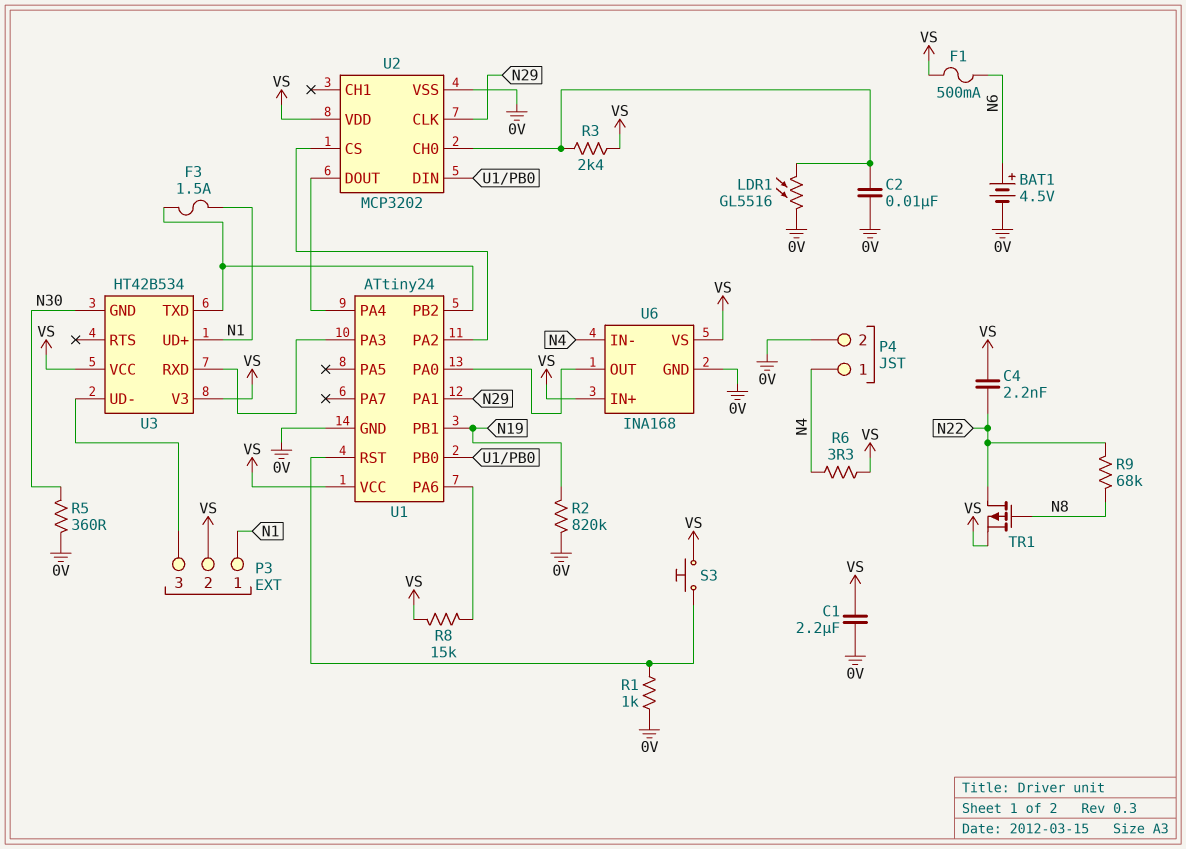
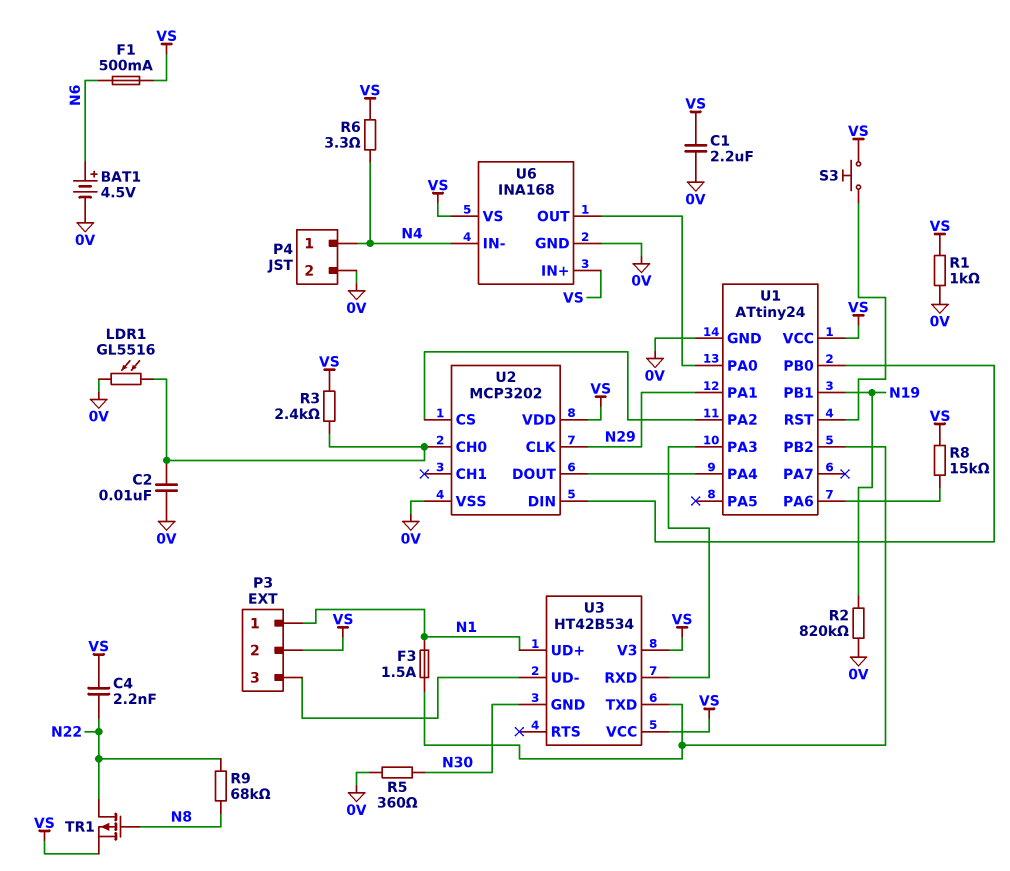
R1: 1k (0V, U1/RST) -> 1k (0V, VS)

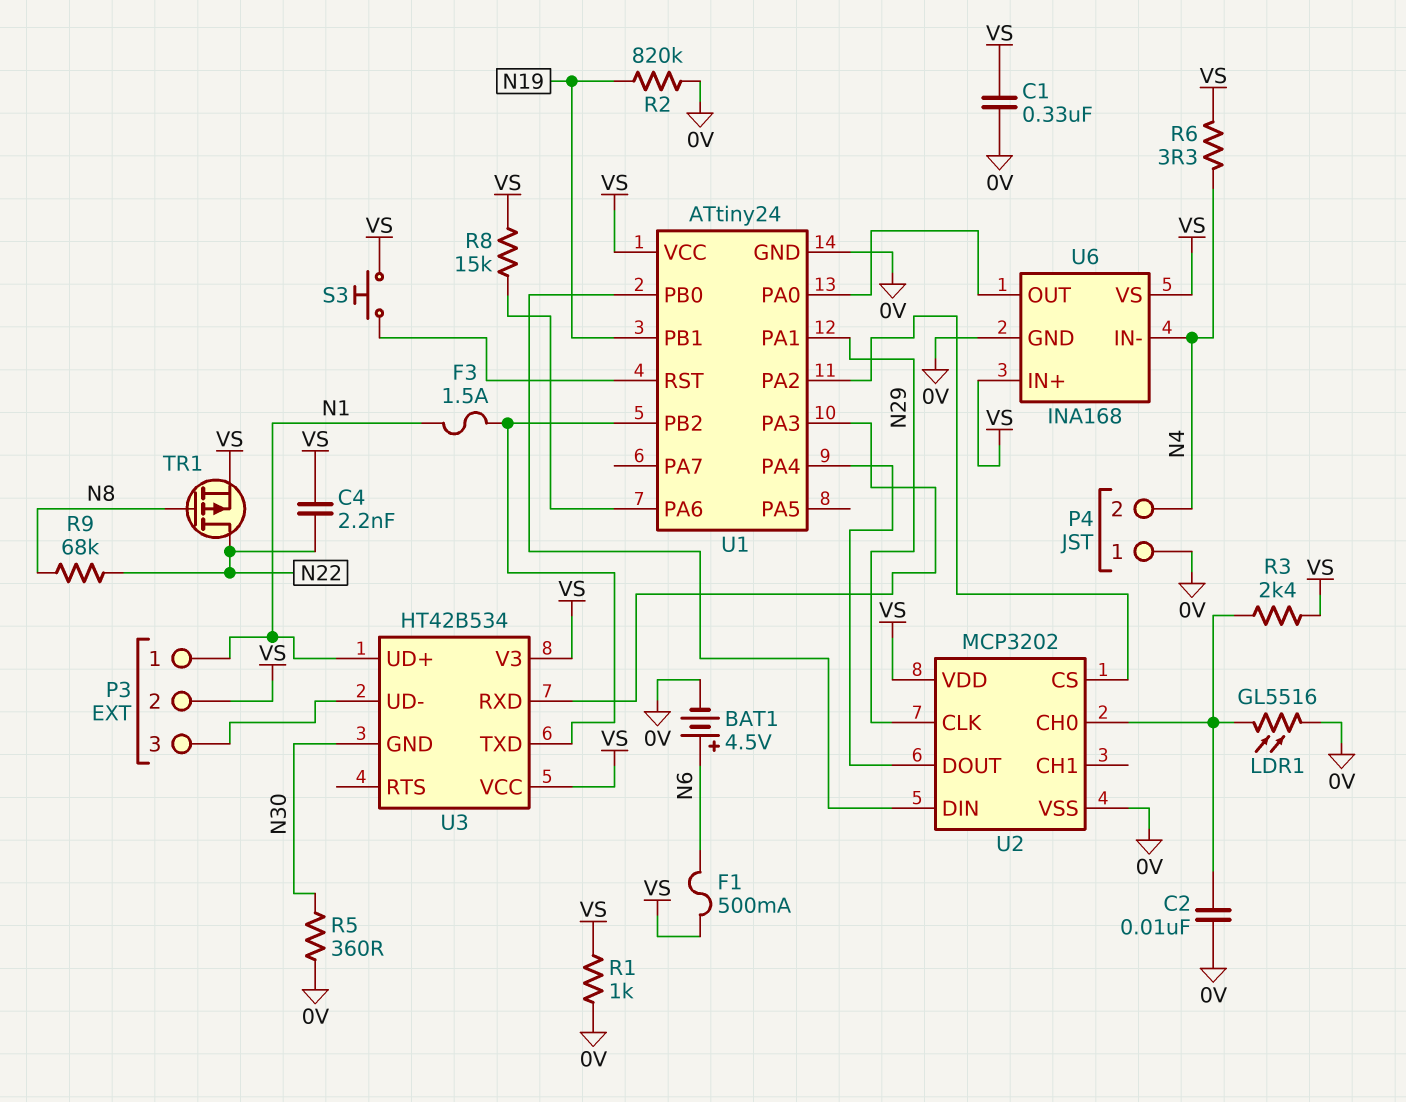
C1: 2.2uF (0V, VS) -> 330nF (0V, VS)
P4 pin 1: N4 -> 0V
P4 pin 2: 0V -> N4

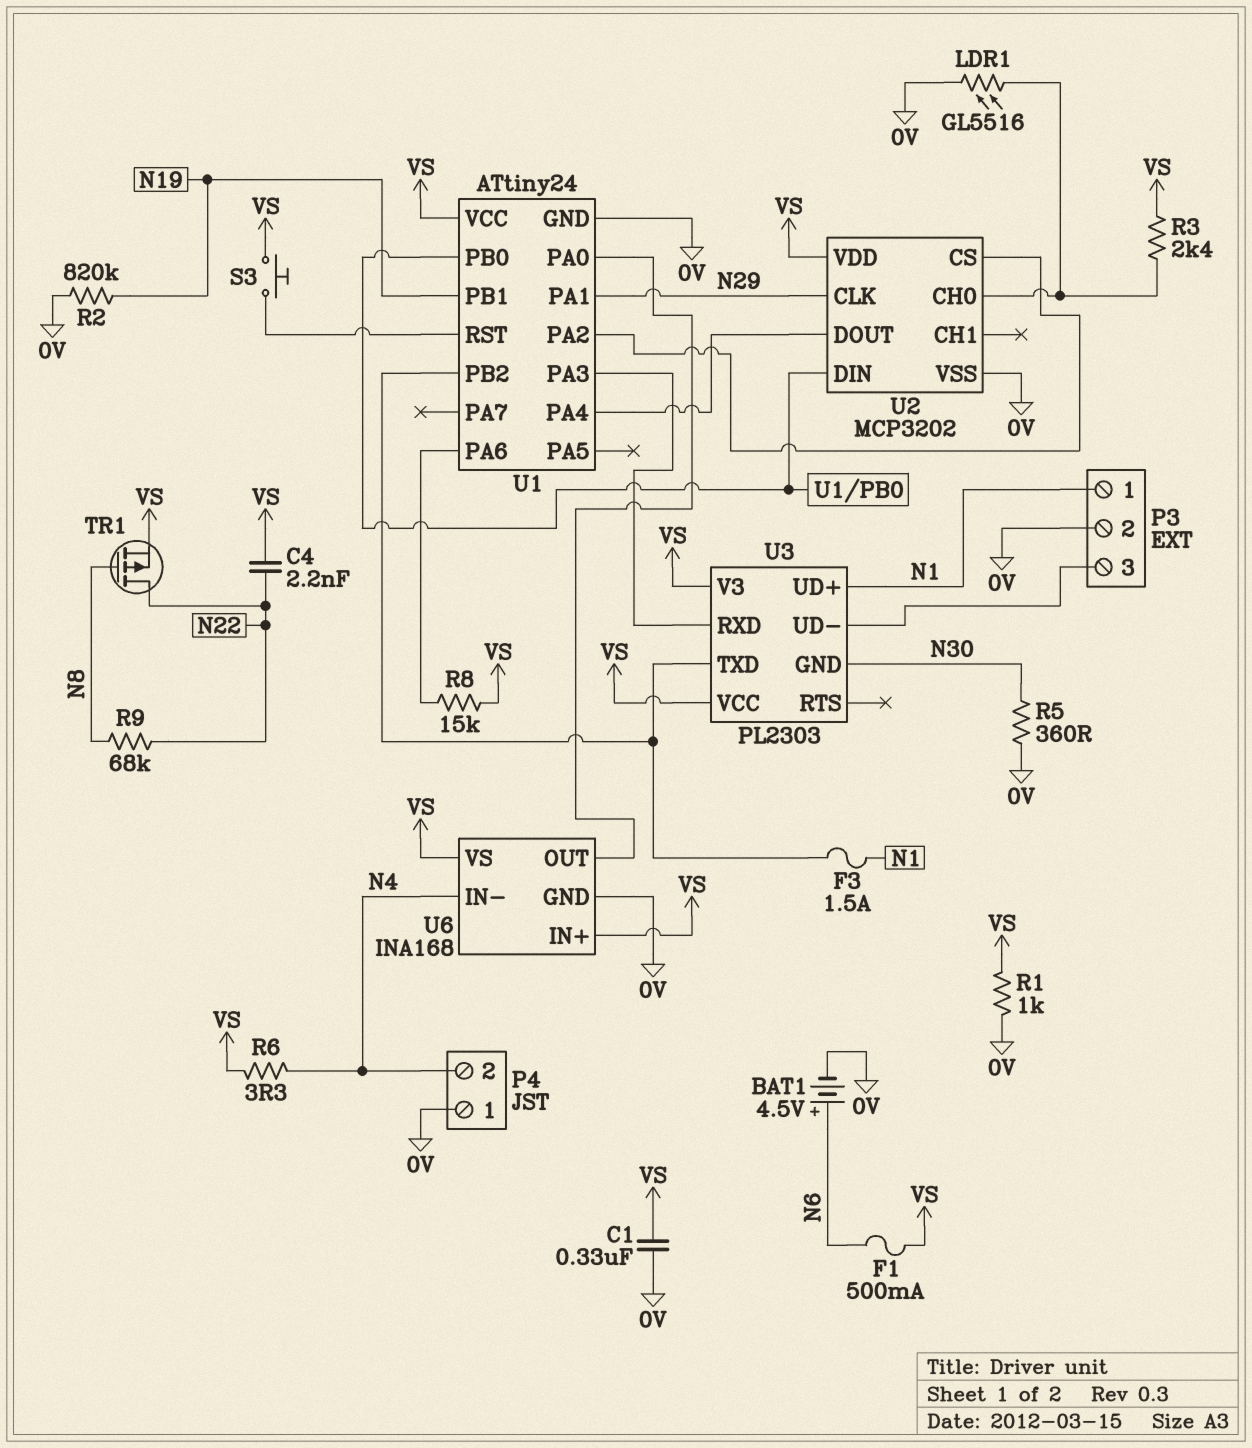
C2: 10nF (0V, U2/CH0) -> none
P3 pin 2: VS -> 0V
U3: HT42B534 -> PL2303

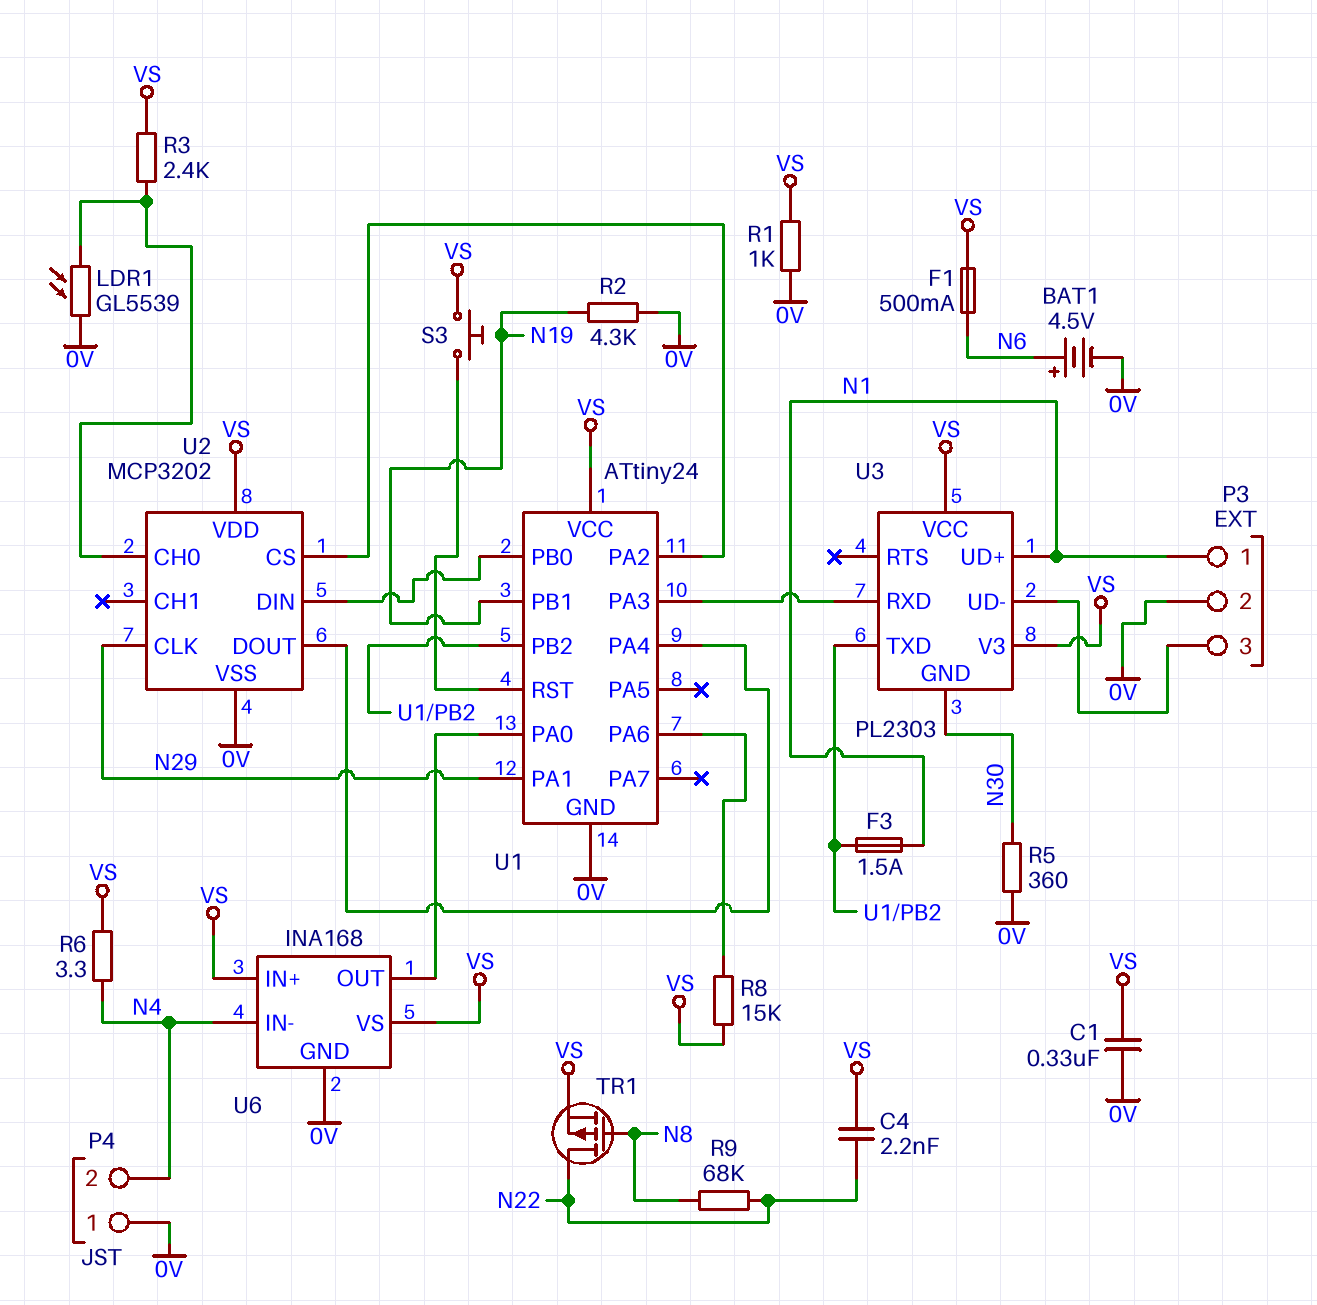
LDR1: GL5516 (0V, U2/CH0) -> GL5539 (0V, U2/CH0)
R2: 820k (0V, N19) -> 4.3k (0V, N19)

